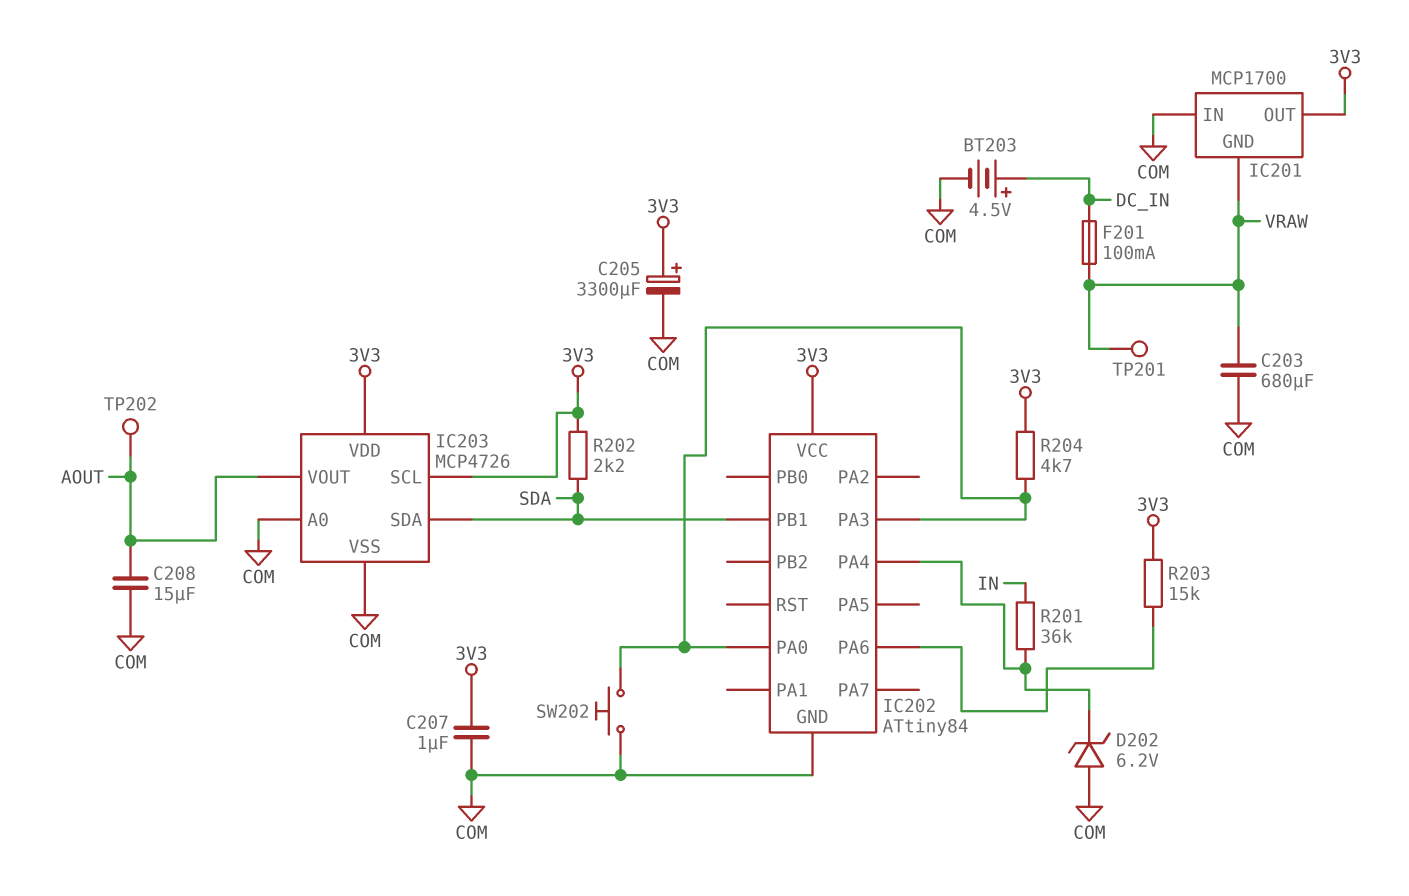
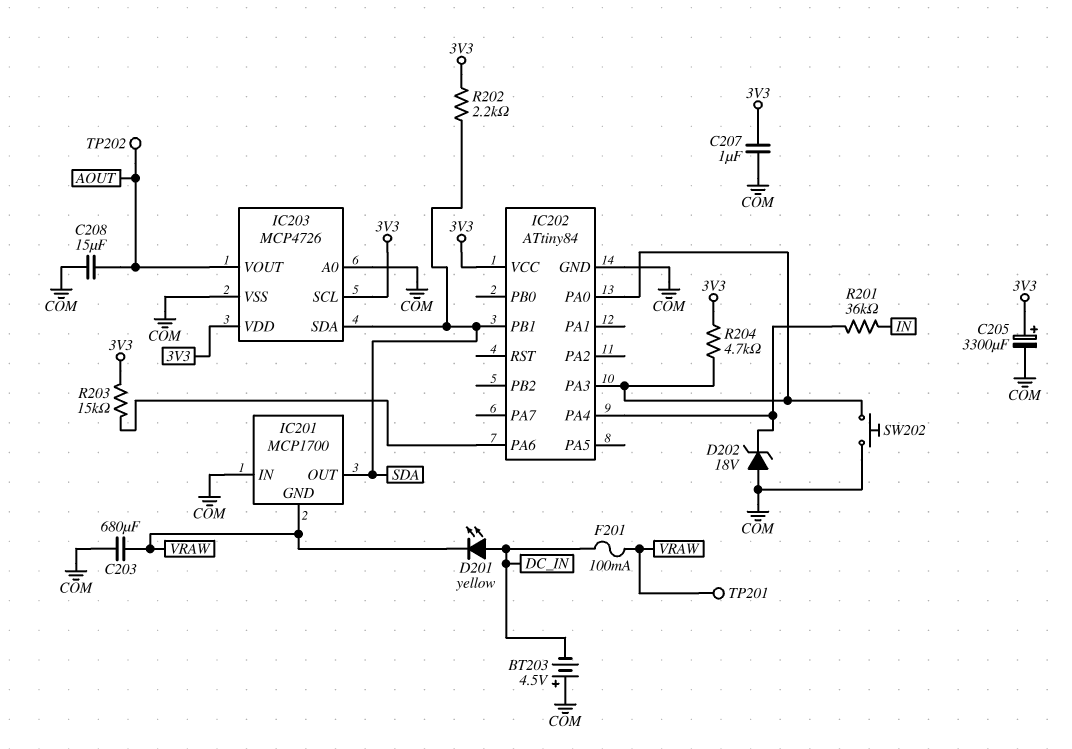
BT203: 4.5V (plus DC_IN, minus COM) -> 4.5V (plus COM, minus DC_IN)
D201: none -> LED yellow (A DC_IN, K VRAW)
D202: zener 6.2V (A COM, K IC202/PA4) -> zener 18V (A COM, K IC202/PA4)
IC201 pin OUT: 3V3 -> SDA

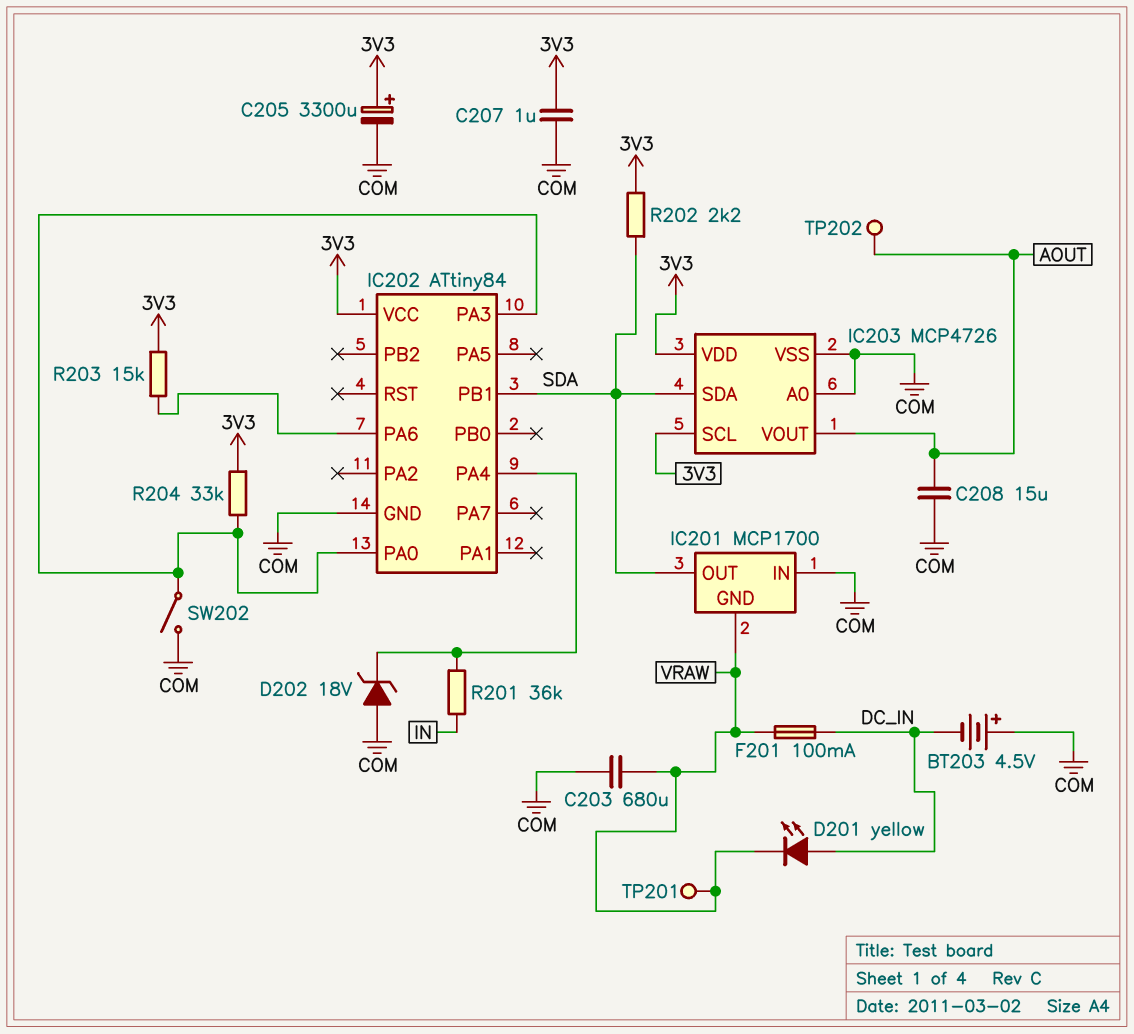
R204: 4.7k (3V3, IC202/PA0) -> 33k (3V3, IC202/PA0)
SW202: button (COM, IC202/PA0) -> switch (COM, IC202/PA0)

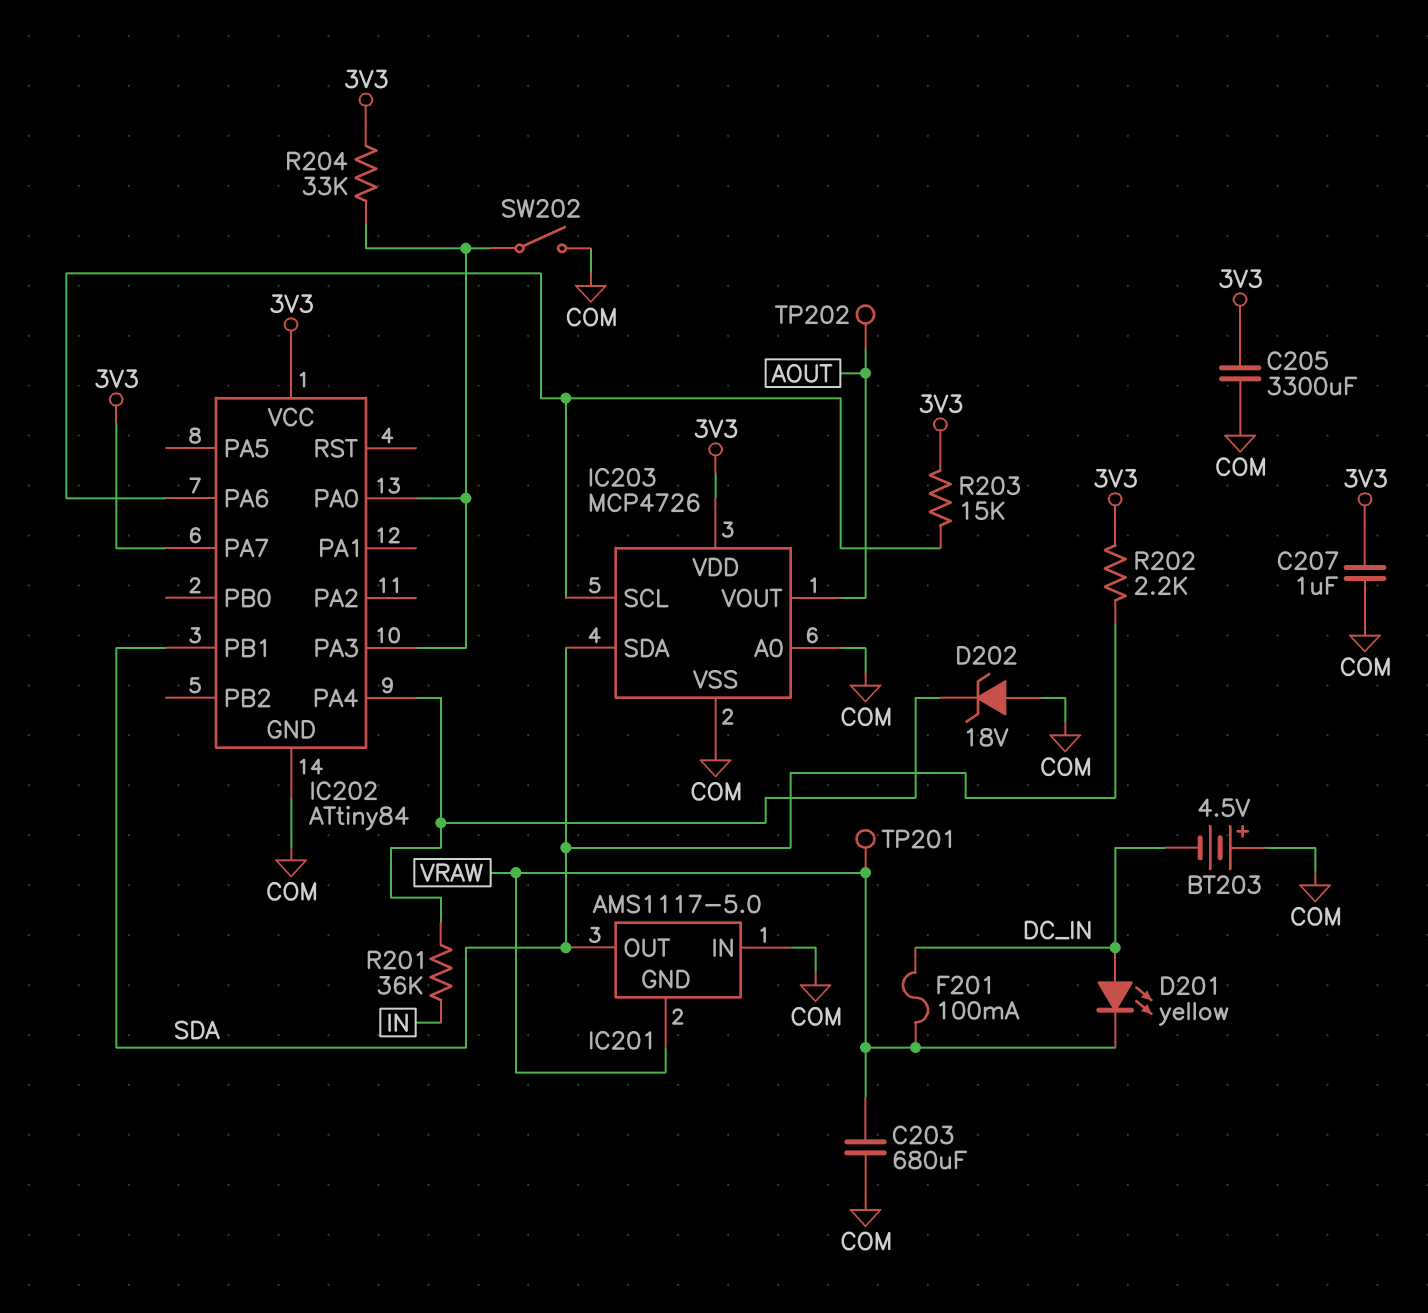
C205: 3300uF (plus 3V3, minus COM) -> 3300uF (3V3, COM)
C208: 15uF (AOUT, COM) -> none
IC201: MCP1700 -> AMS1117-5.0
IC202 pin PA7: none -> 3V3
IC203 pin SCL: 3V3 -> IC202/PA6

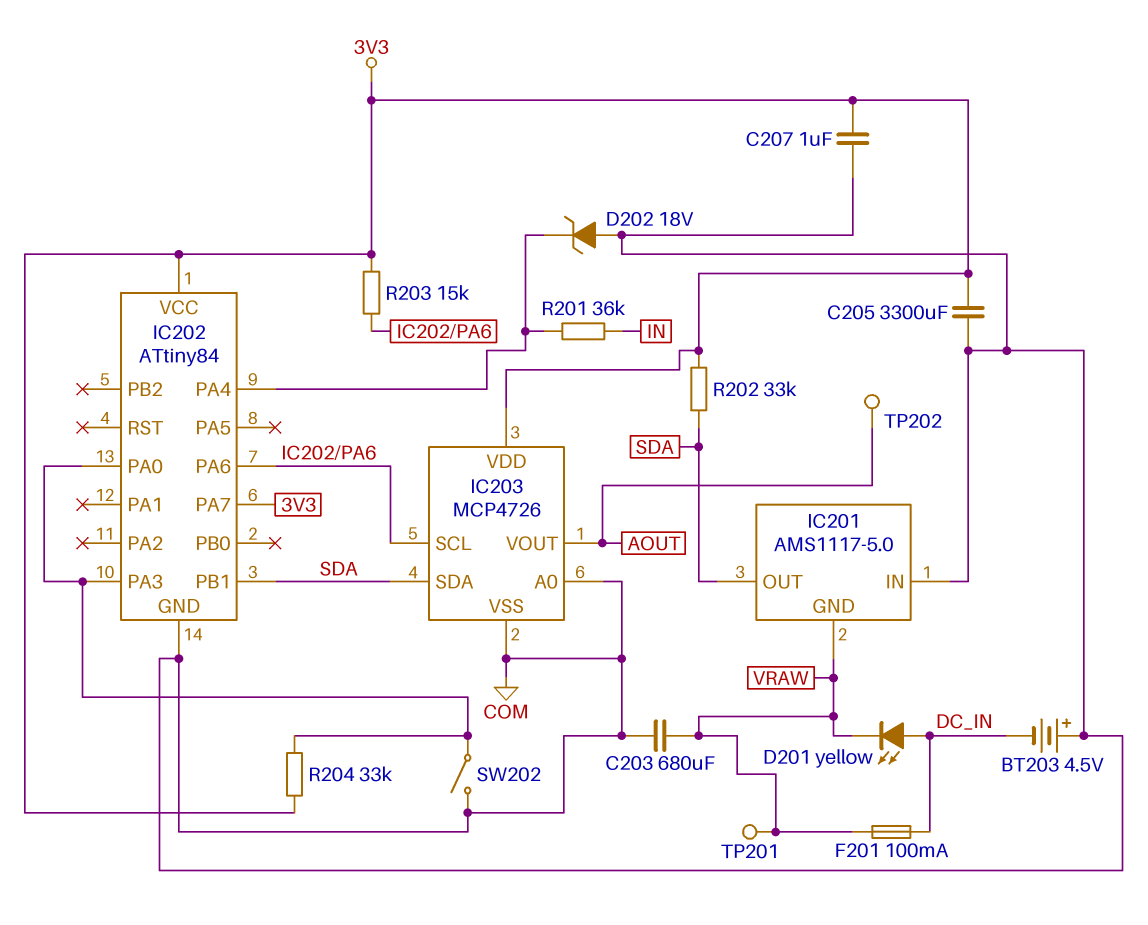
R202: 2.2k (3V3, SDA) -> 33k (3V3, SDA)

